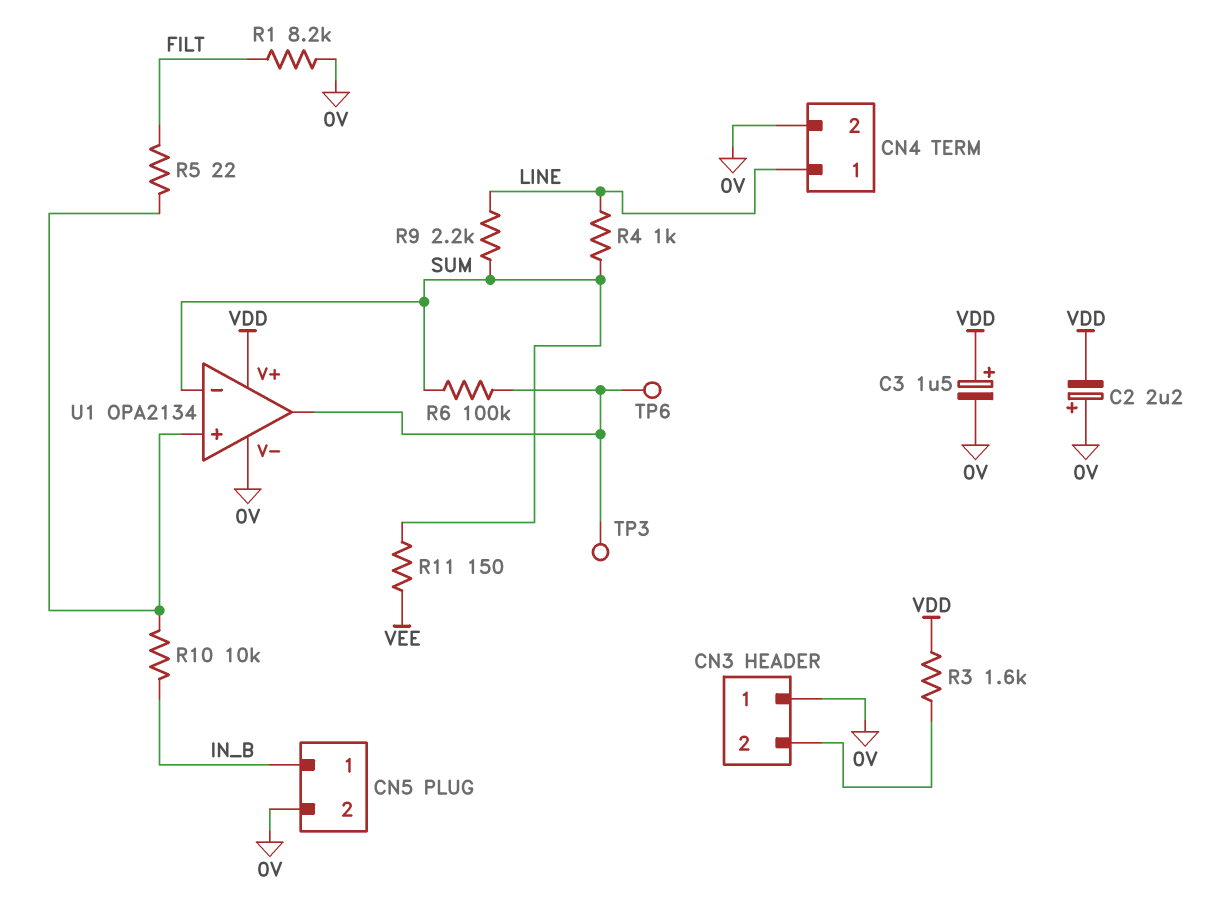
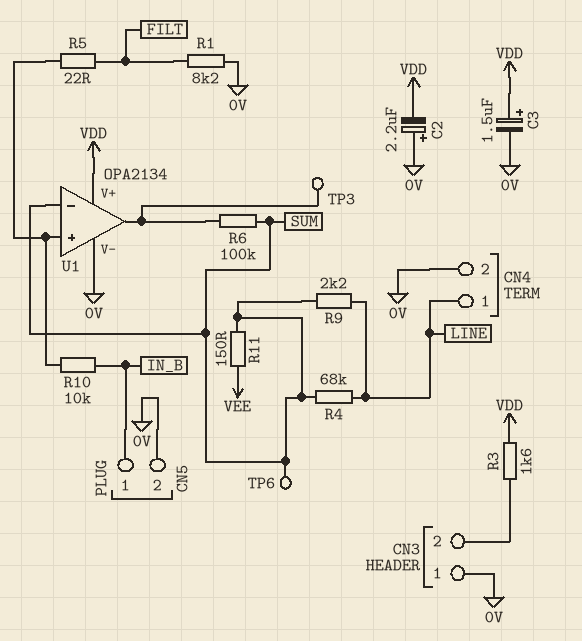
R4: 1k (LINE, SUM) -> 68k (LINE, SUM)
TP6: test point (U1/out) -> test point (SUM)

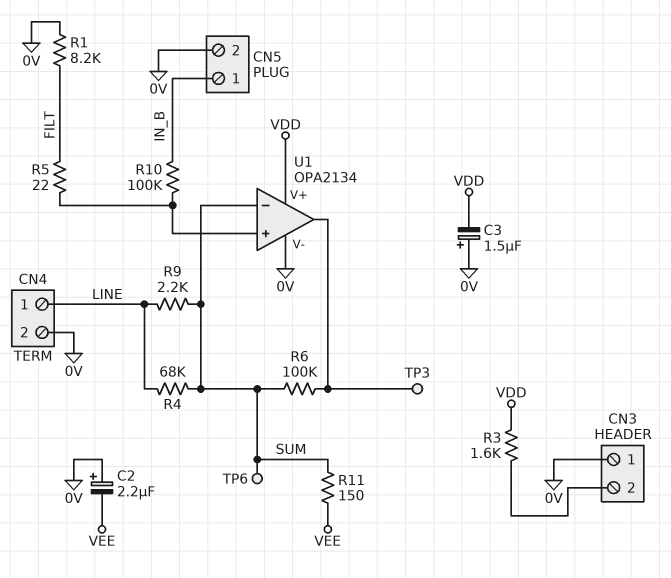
C2: 2.2uF (plus 0V, minus VDD) -> 2.2uF (plus 0V, minus VEE)
C3: 1.5uF (plus VDD, minus 0V) -> 1.5uF (plus 0V, minus VDD)
R10: 10k (IN_B, U1/in+) -> 100k (IN_B, U1/in+)

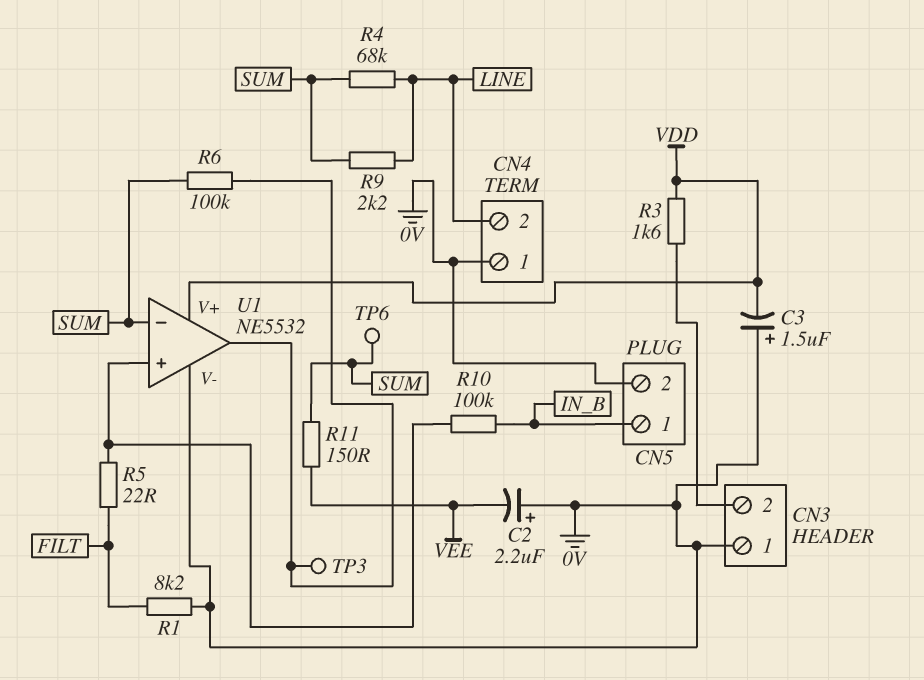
CN4 pin 1: LINE -> 0V
CN4 pin 2: 0V -> LINE
U1: OPA2134 -> NE5532

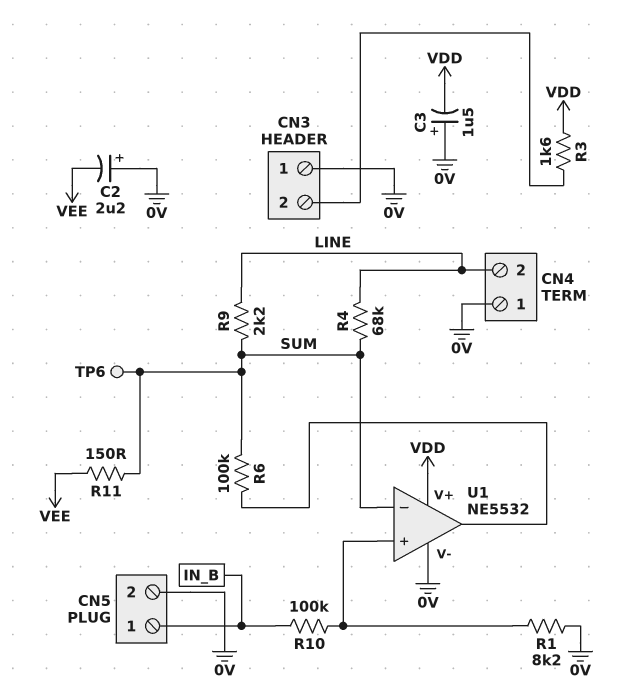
R1: 8.2k (0V, FILT) -> 8.2k (0V, U1/in+)
R5: 22 (FILT, U1/in+) -> none
TP3: test point (U1/out) -> none

